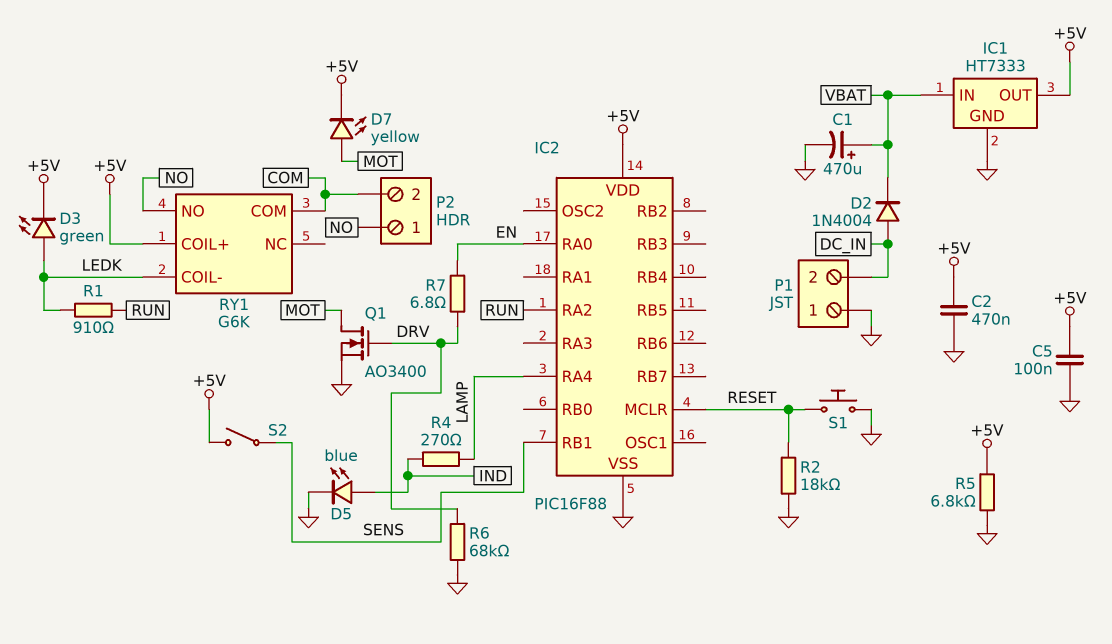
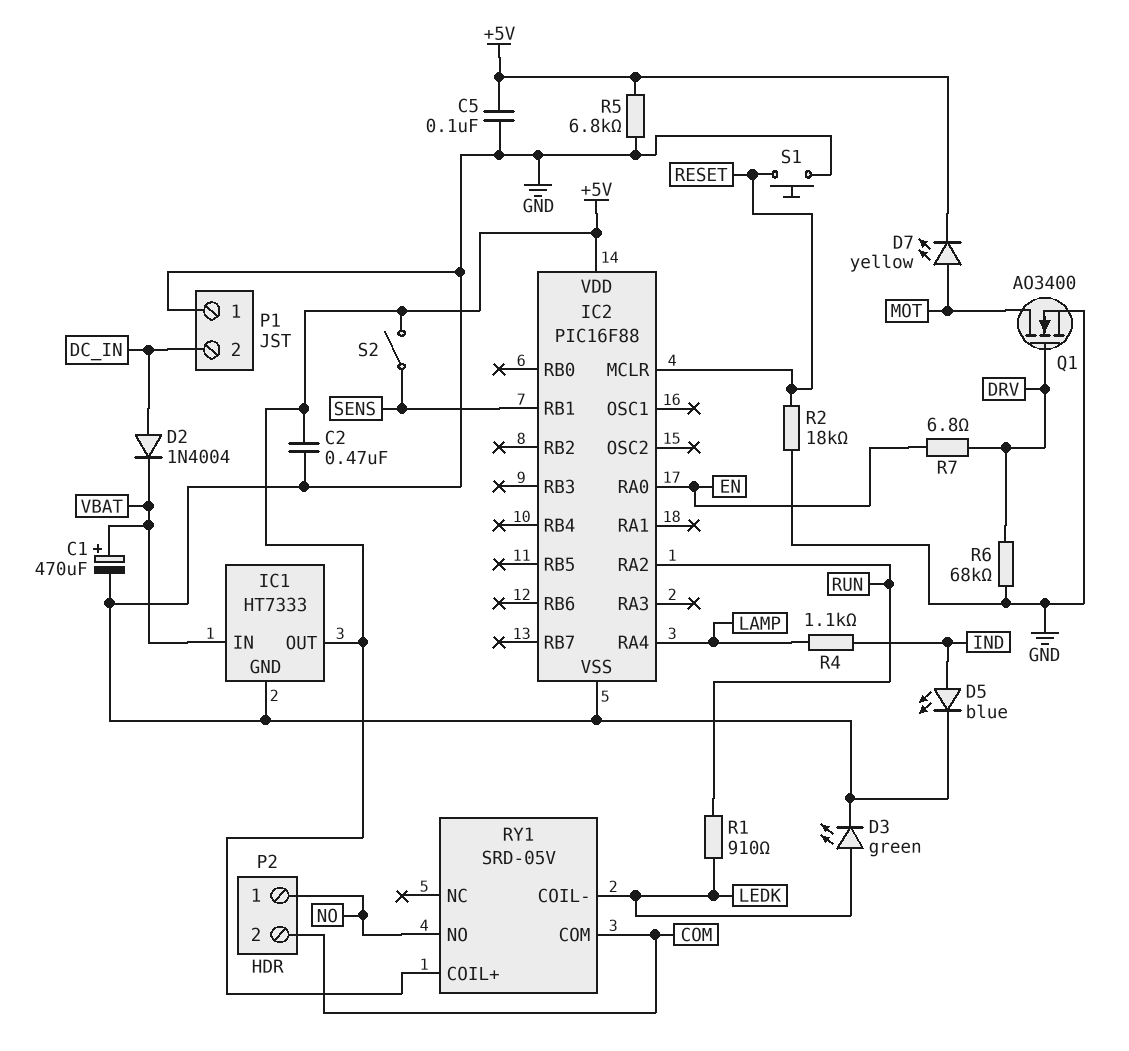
D3: LED green (A LEDK, K +5V) -> LED green (A LEDK, K GND)
R4: 270 (IND, LAMP) -> 1.1k (IND, LAMP)
RY1: G6K -> SRD-05V

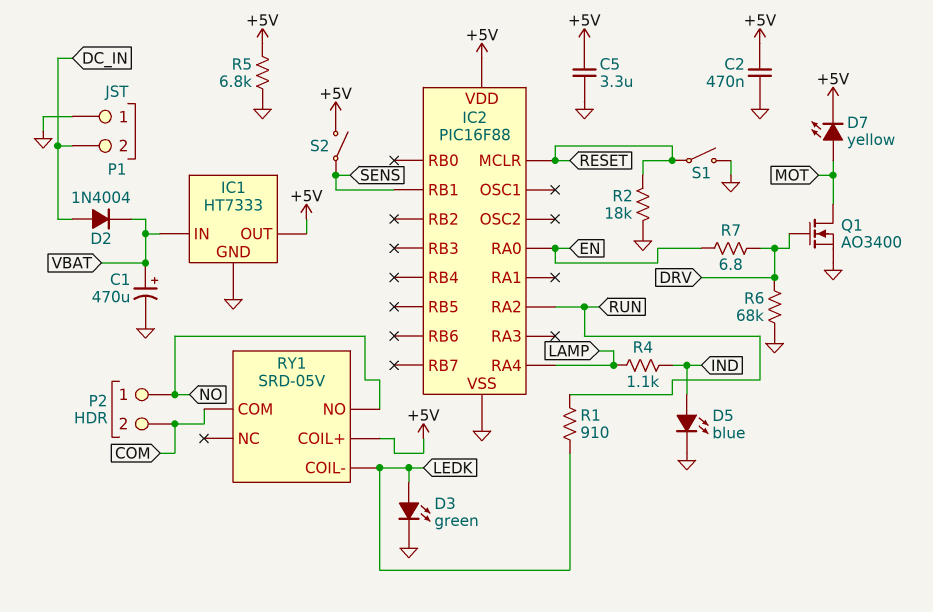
C5: 100nF (+5V, GND) -> 3.3uF (+5V, GND)
S1: button (GND, RESET) -> switch (GND, RESET)

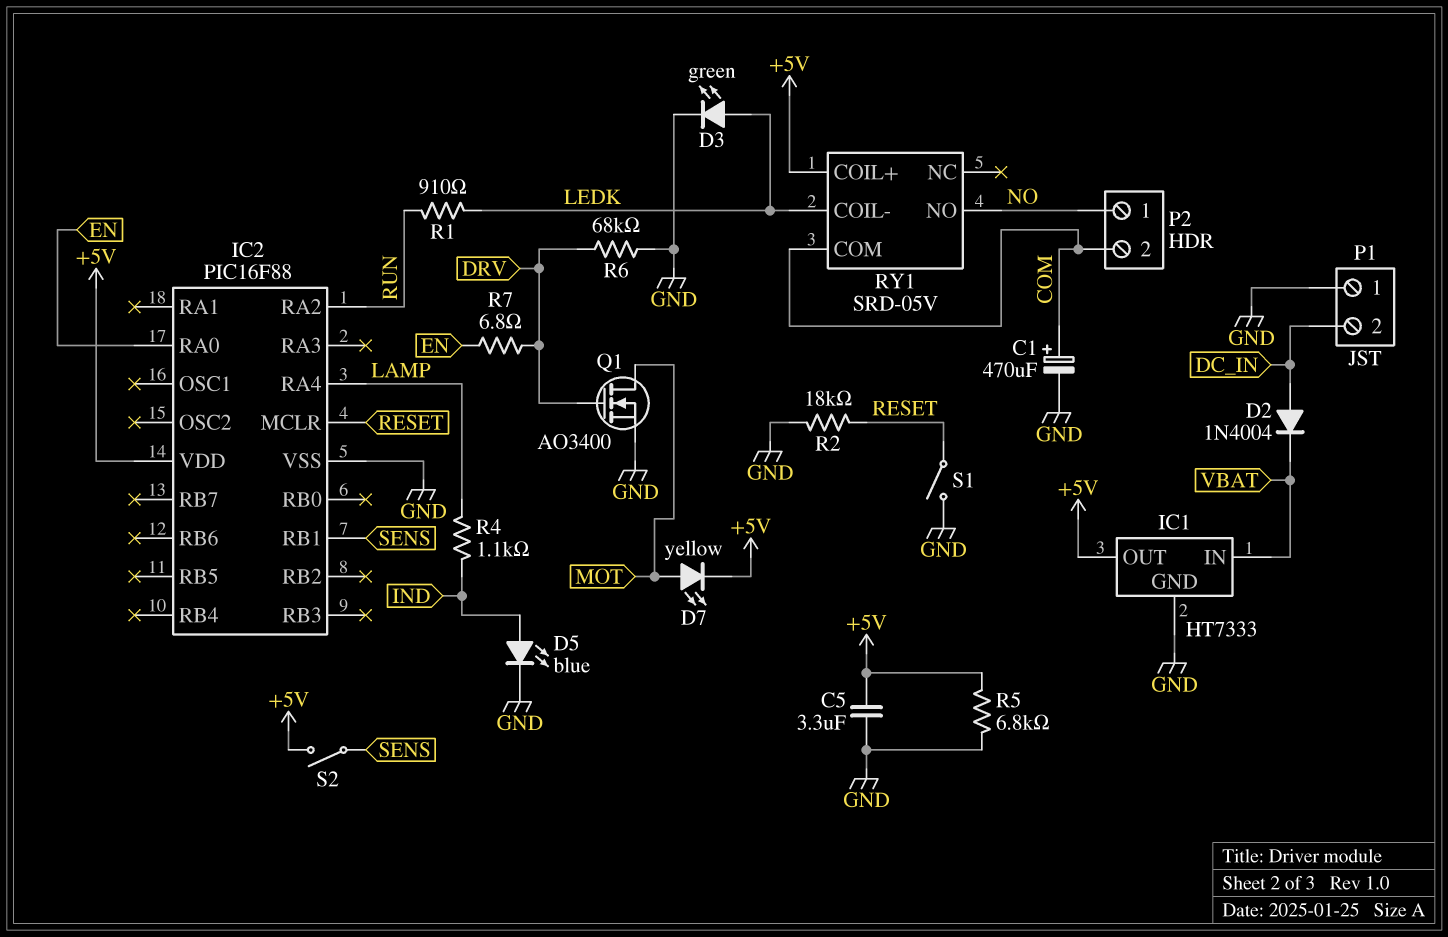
C1: 470uF (plus VBAT, minus GND) -> 470uF (plus COM, minus GND)
C2: 470nF (+5V, GND) -> none

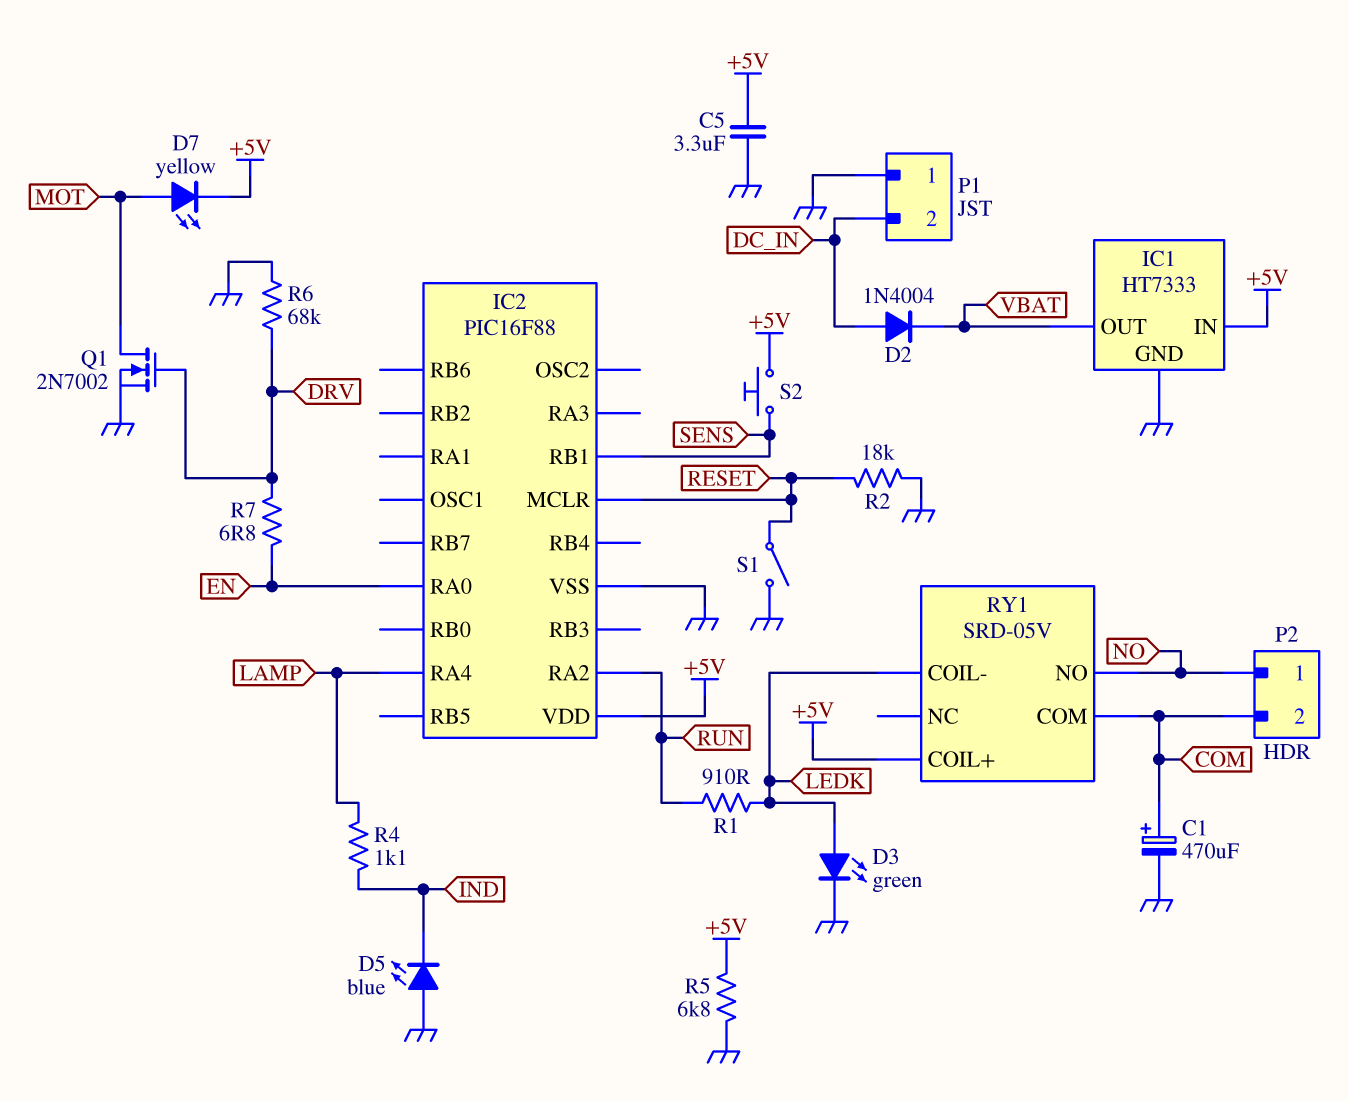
D5: LED blue (A IND, K GND) -> LED blue (A GND, K IND)
IC1 pin IN: VBAT -> +5V
IC1 pin OUT: +5V -> VBAT
Q1: NMOS AO3400 (G DRV, D MOT, S GND) -> NMOS 2N7002 (G DRV, D MOT, S GND)
S2: switch (+5V, SENS) -> button (+5V, SENS)

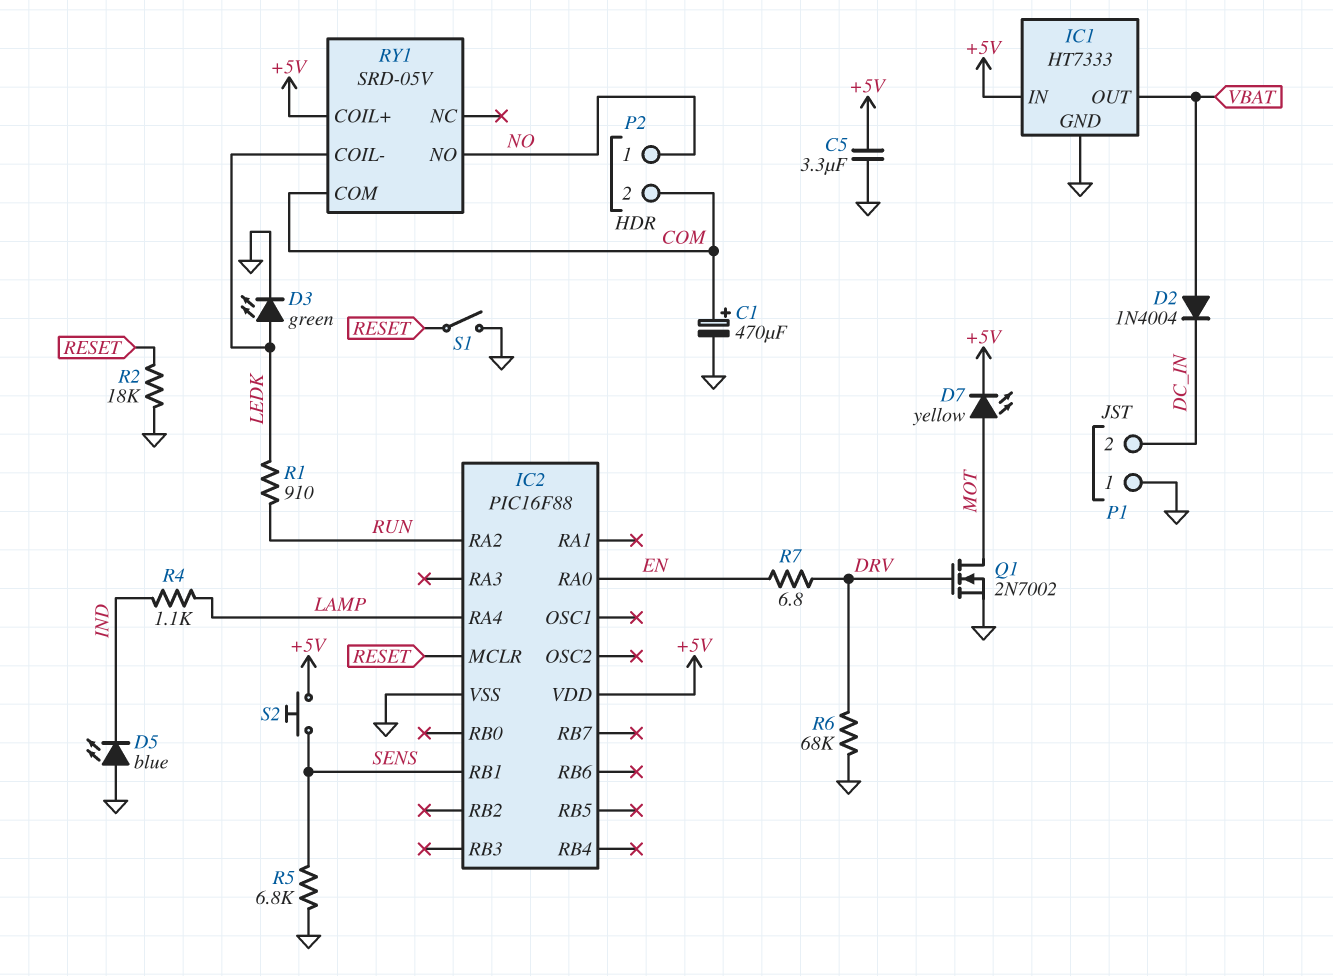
D2: diode 1N4004 (A DC_IN, K VBAT) -> diode 1N4004 (A VBAT, K DC_IN)
R5: 6.8k (+5V, GND) -> 6.8k (GND, SENS)

